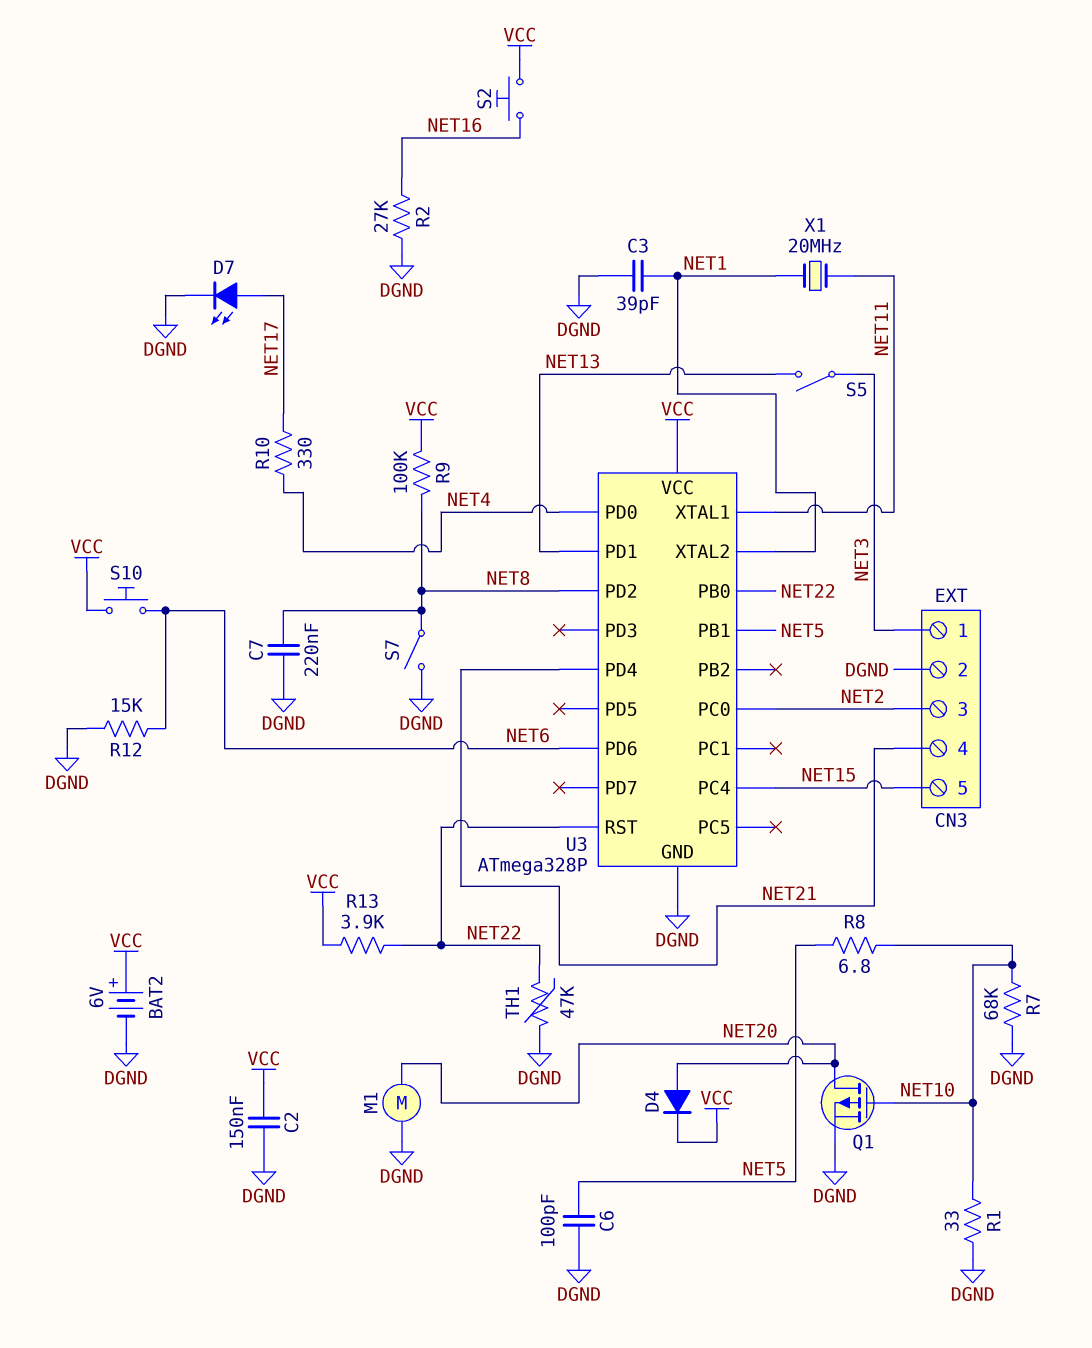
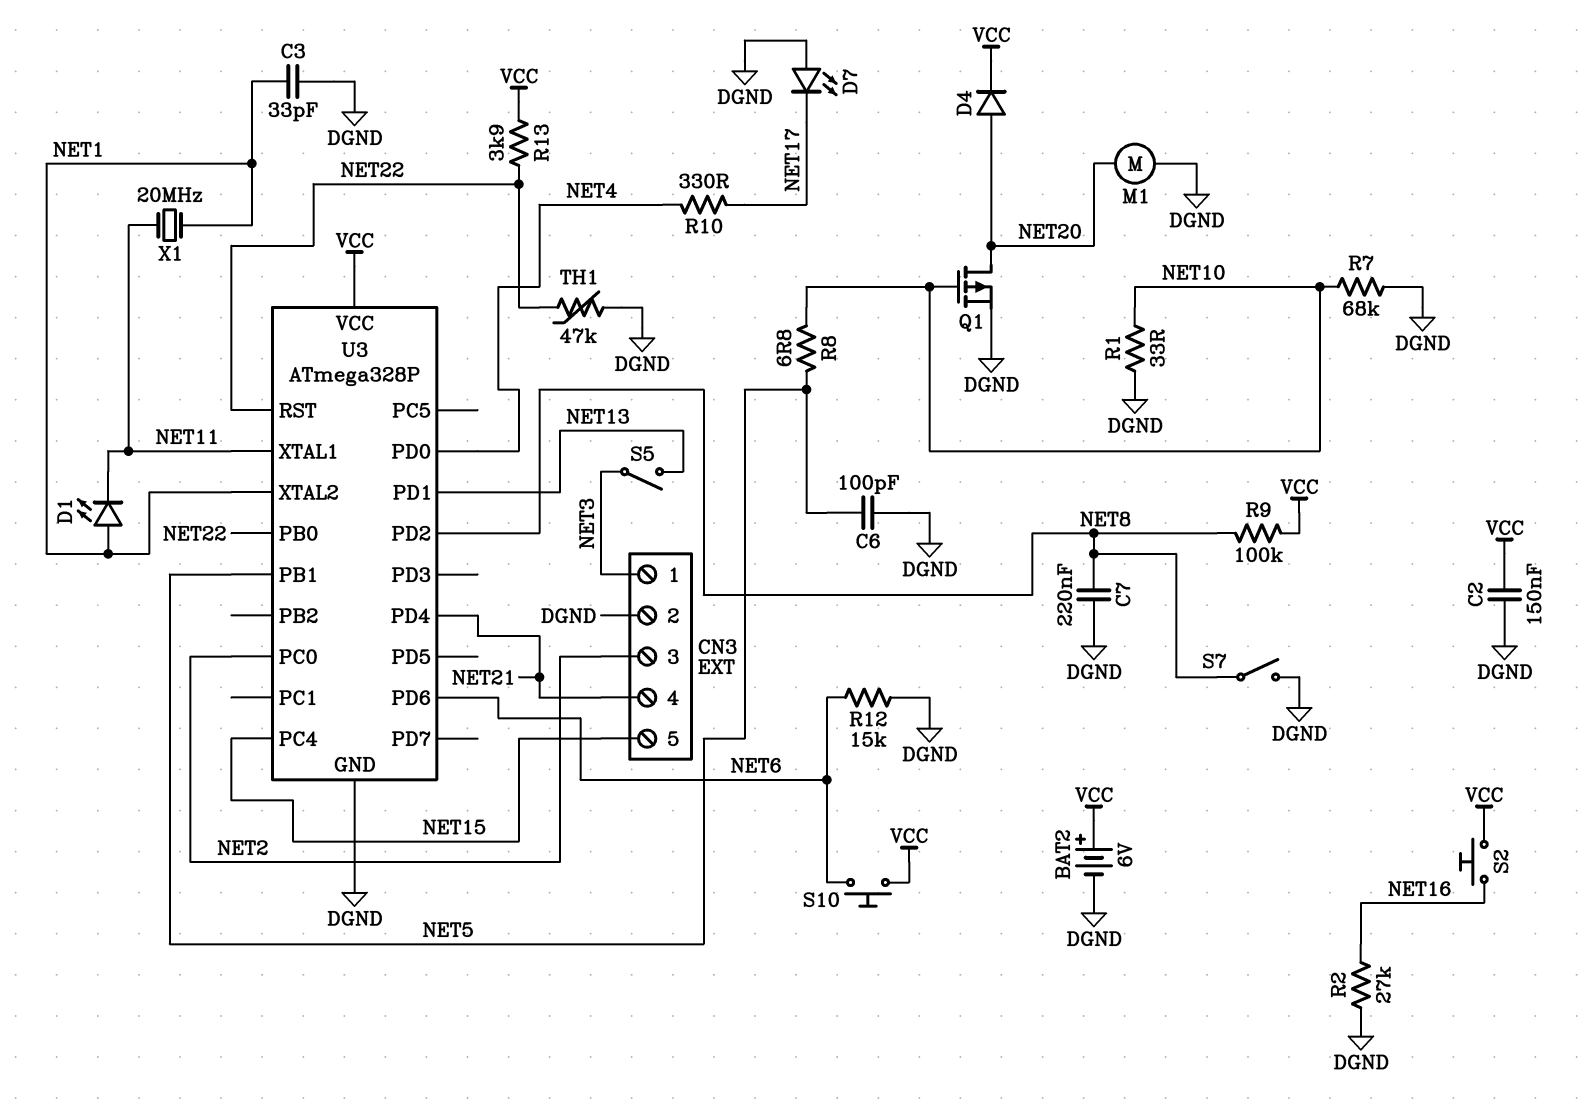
C3: 39pF (DGND, NET1) -> 33pF (DGND, NET1)
D1: none -> LED (A NET1, K NET11)
D7: LED (A NET17, K DGND) -> LED (A DGND, K NET17)

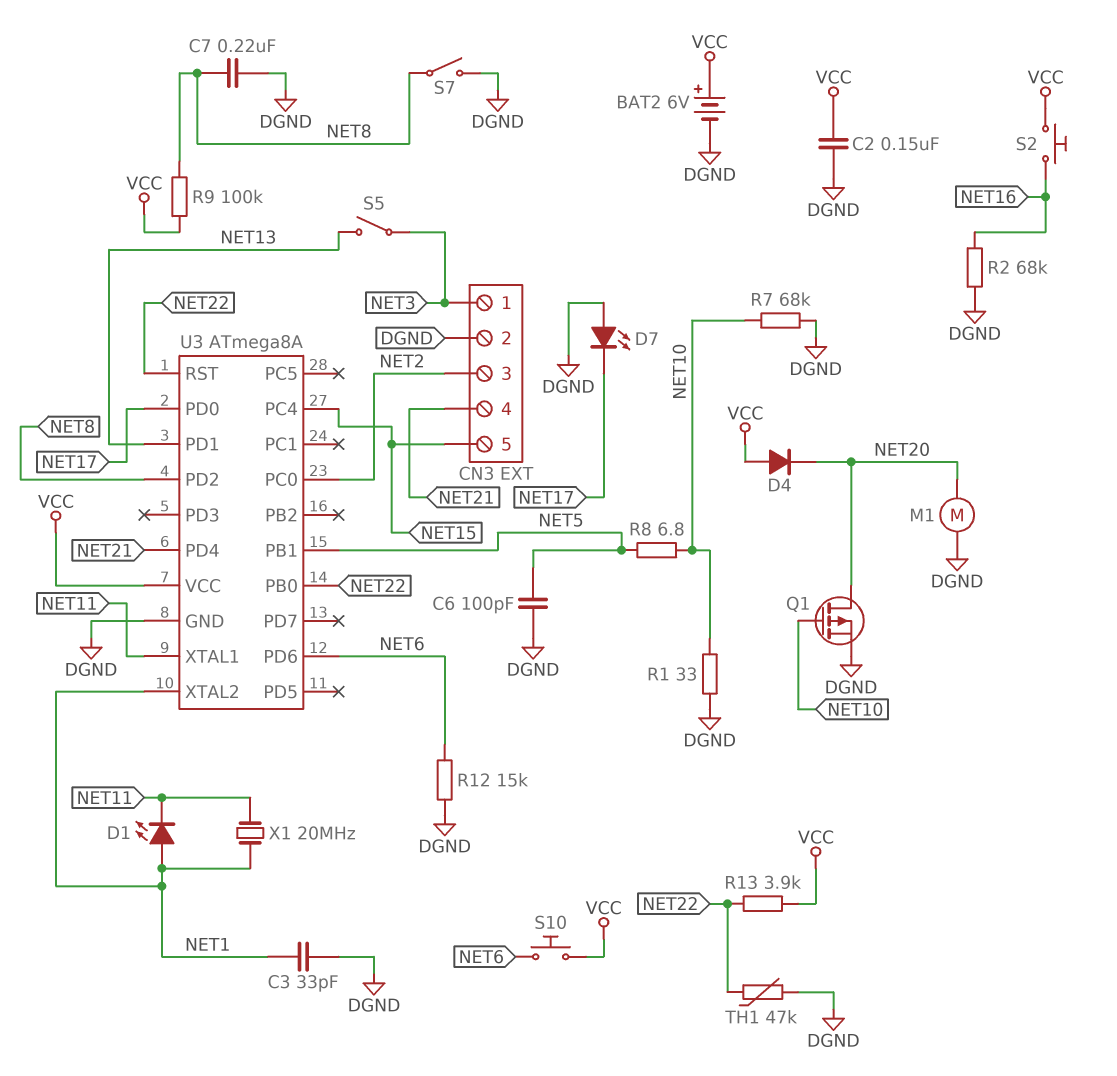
D4: diode (A NET20, K VCC) -> diode (A VCC, K NET20)
R2: 27k (DGND, NET16) -> 68k (DGND, NET16)
R10: 330 (NET4, NET17) -> none
U3: ATmega328P -> ATmega8A
U3 pin PD0: NET4 -> NET17

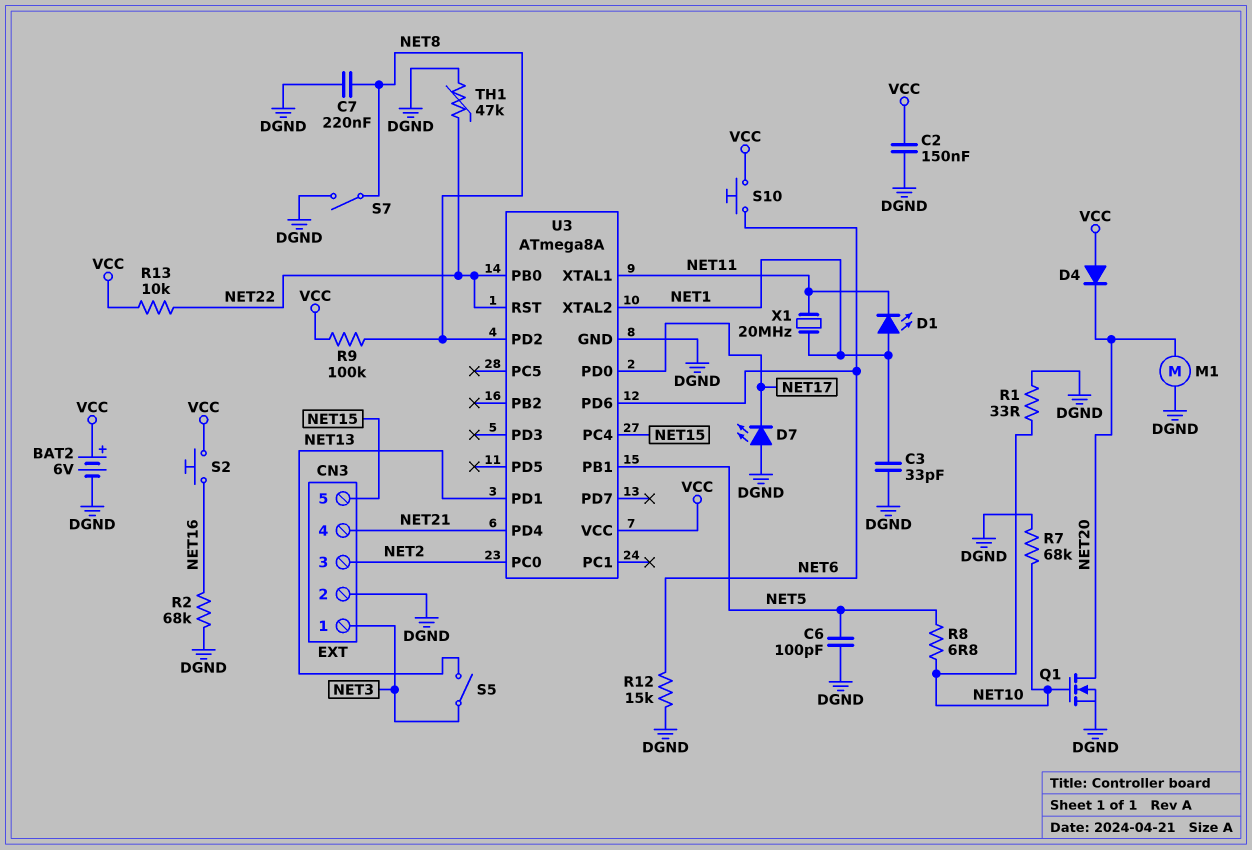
Q1: PMOS (G NET10, D NET20, S DGND) -> NMOS (G NET10, D NET20, S DGND)
R13: 3.9k (NET22, VCC) -> 10k (NET22, VCC)

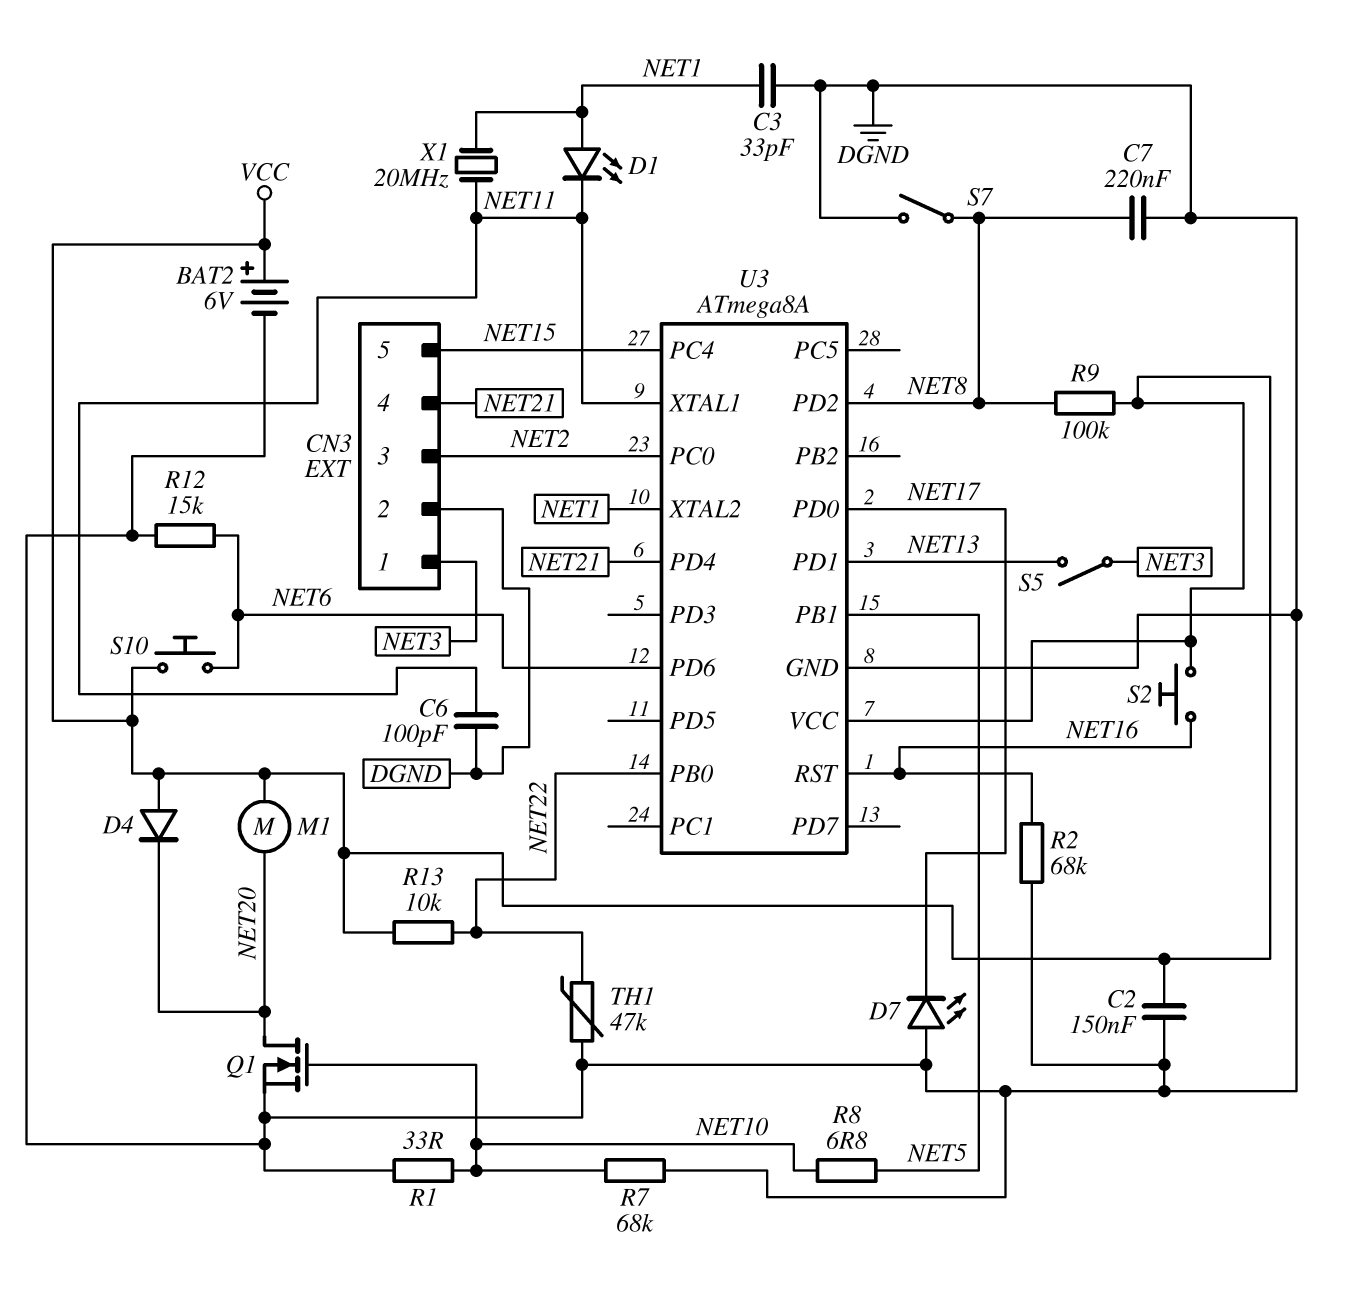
C6: 100pF (DGND, NET5) -> 100pF (DGND, NET11)
M1: motor (DGND, NET20) -> motor (NET20, VCC)
U3 pin RST: NET22 -> NET16

